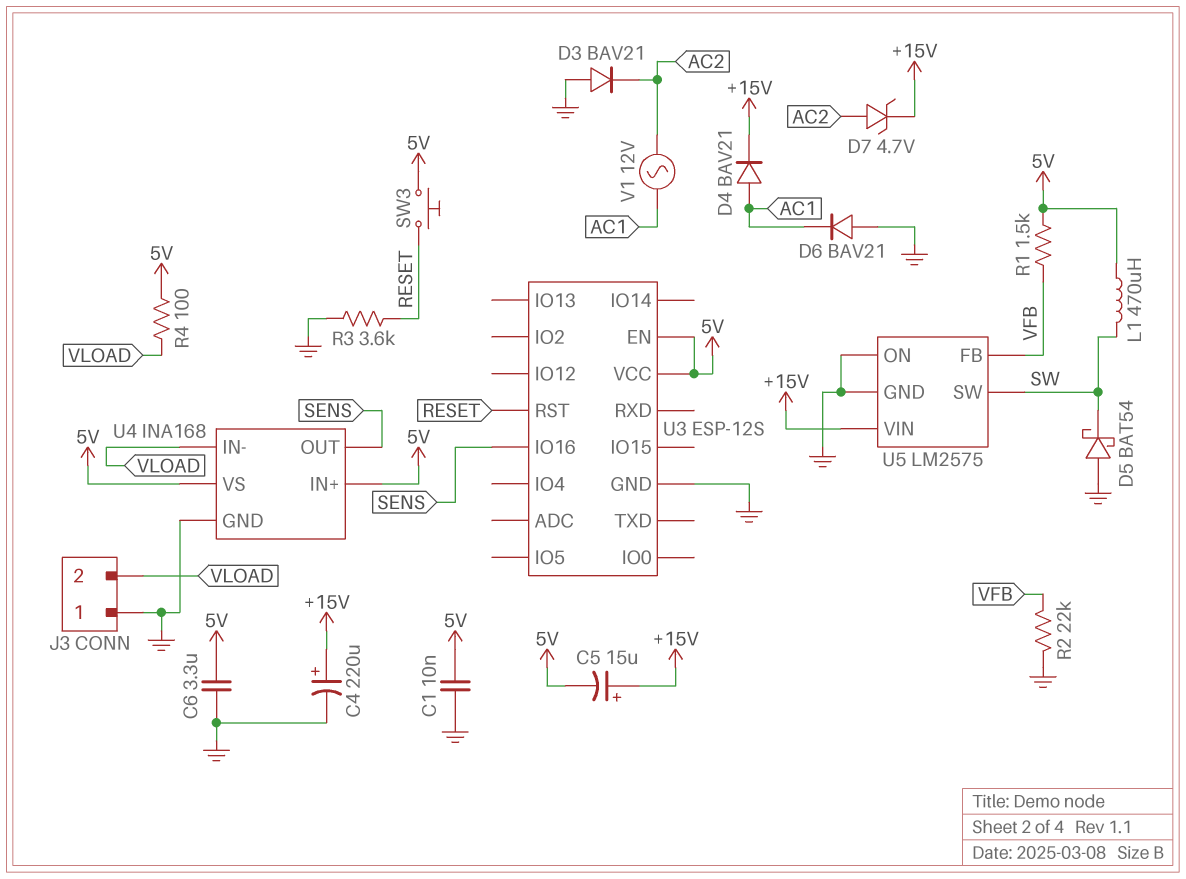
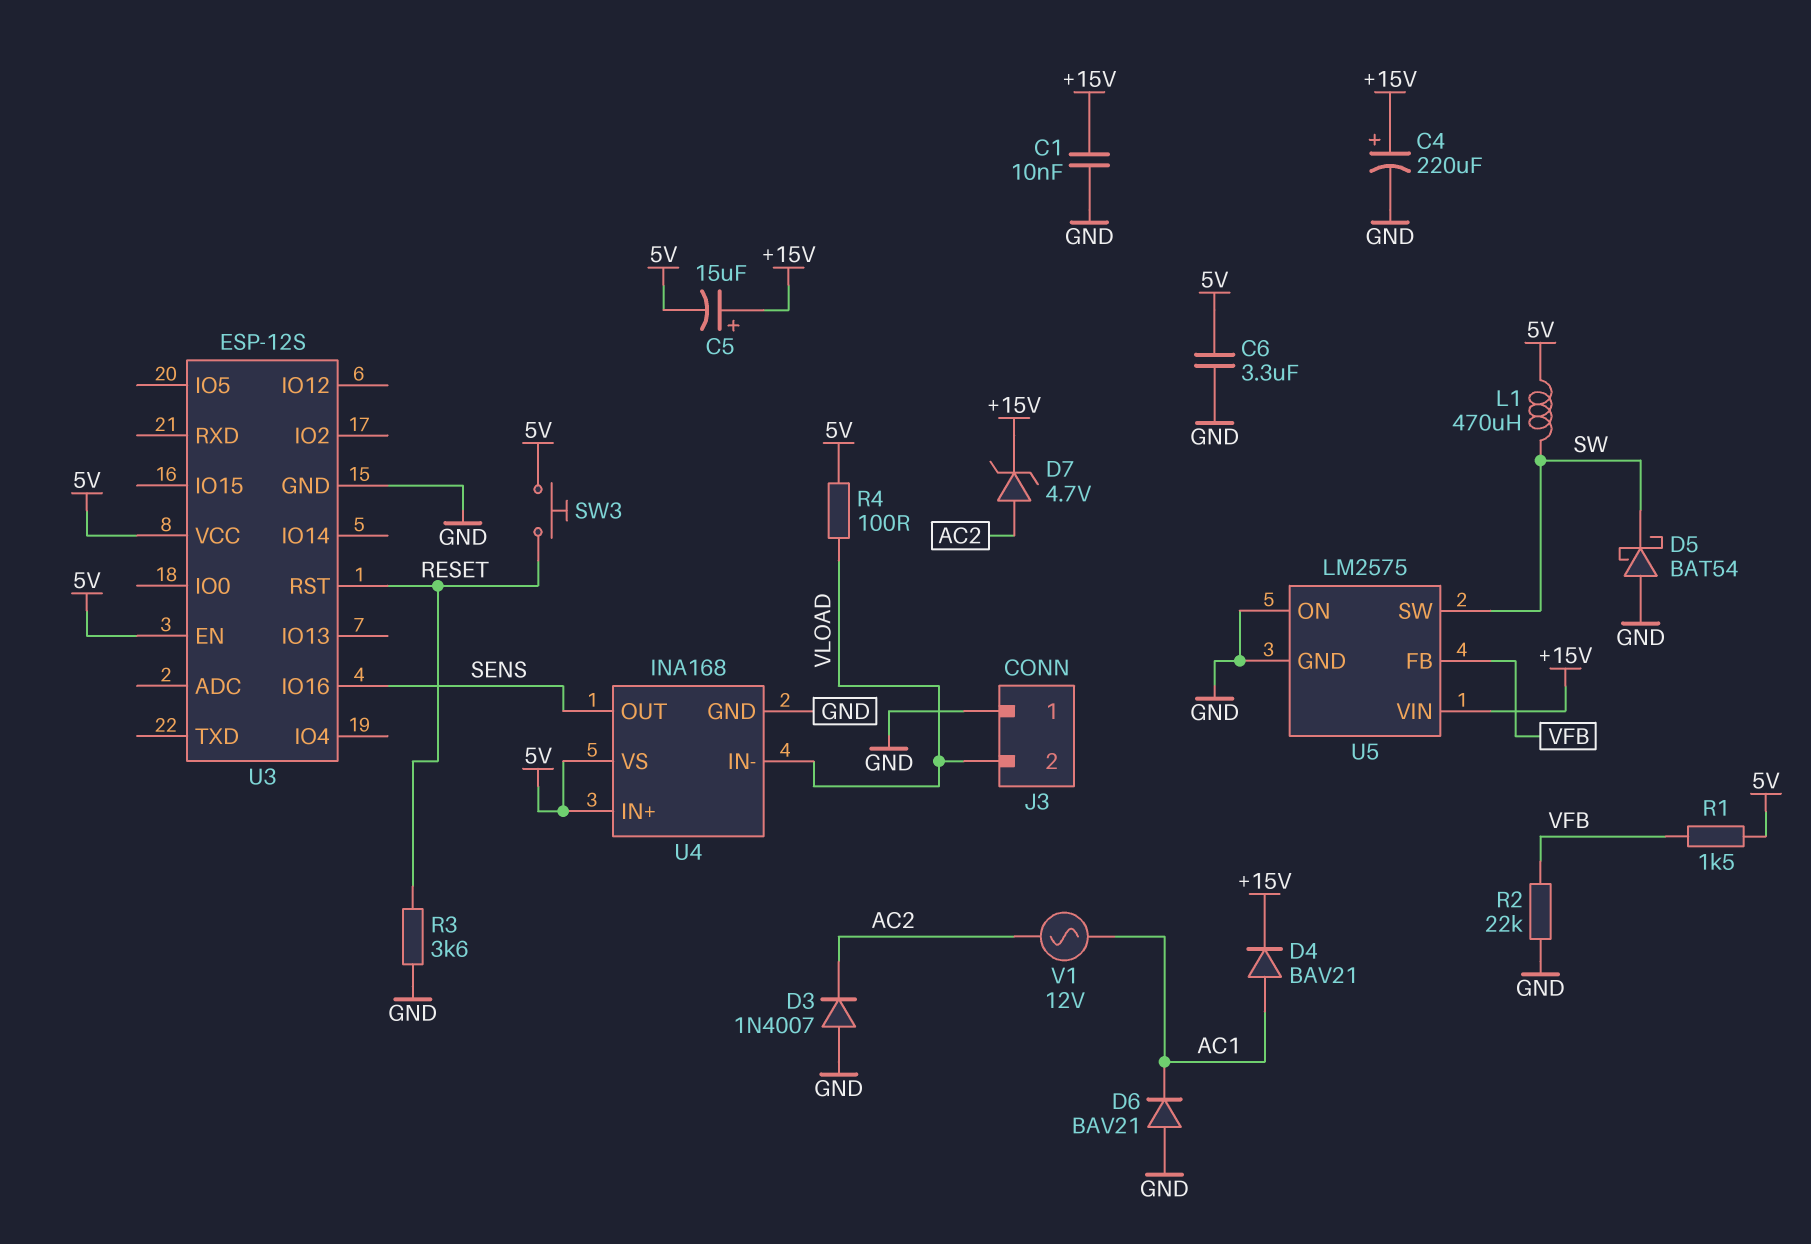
C1: 10nF (5V, GND) -> 10nF (+15V, GND)
D3: diode BAV21 (A GND, K AC2) -> diode 1N4007 (A GND, K AC2)

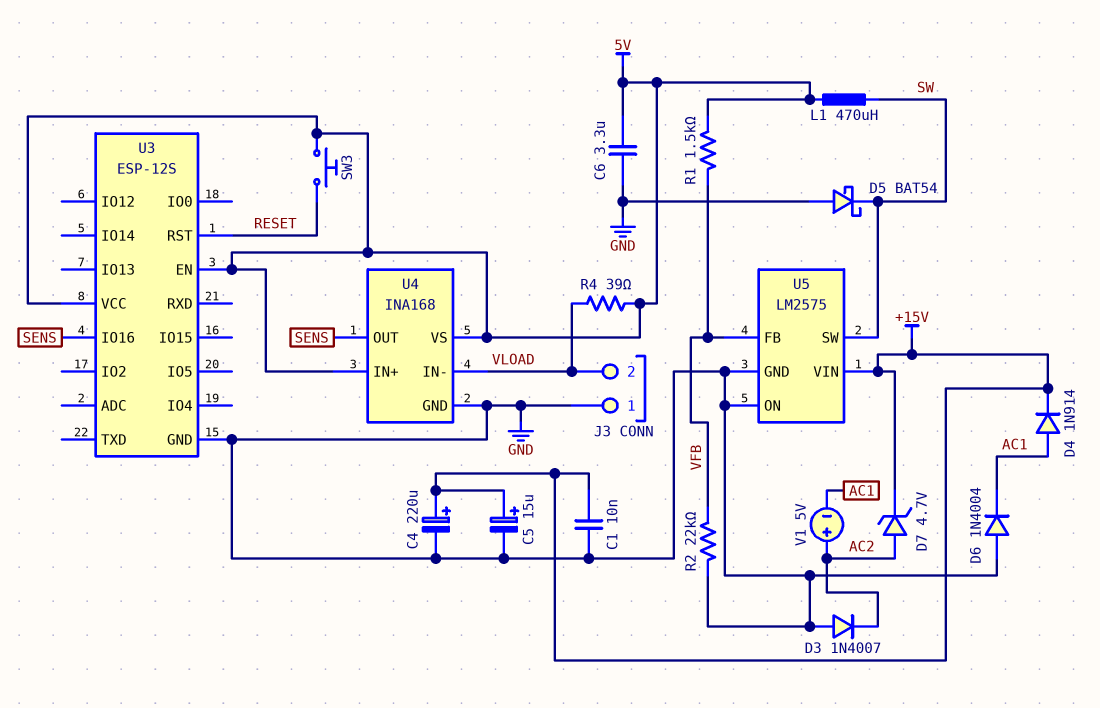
C5: 15uF (plus +15V, minus 5V) -> 15uF (plus +15V, minus GND)
D4: diode BAV21 (A AC1, K +15V) -> diode 1N914 (A AC1, K +15V)
D6: diode BAV21 (A GND, K AC1) -> diode 1N4004 (A GND, K AC1)
R3: 3.6k (GND, RESET) -> none
R4: 100 (5V, VLOAD) -> 39 (5V, VLOAD)
V1: AC 12V (AC1, AC2) -> 5V (plus AC2, minus AC1)

